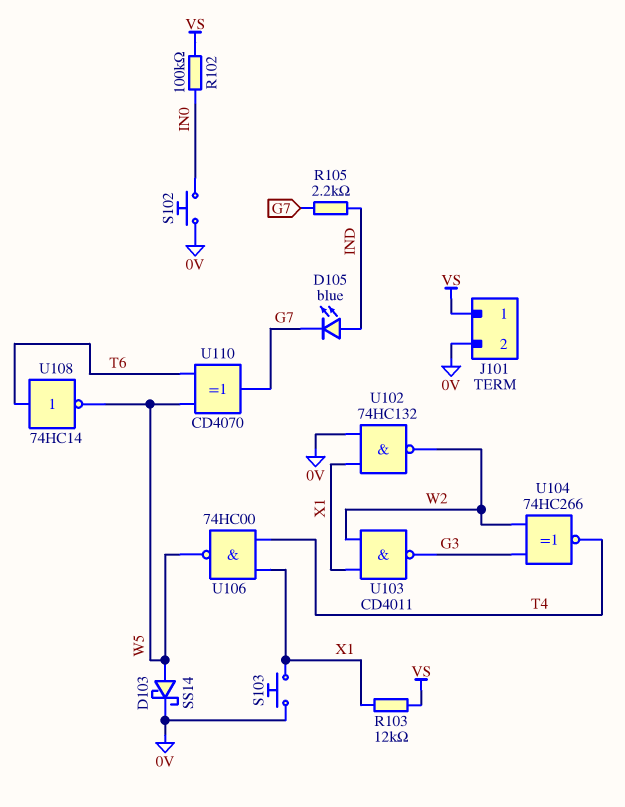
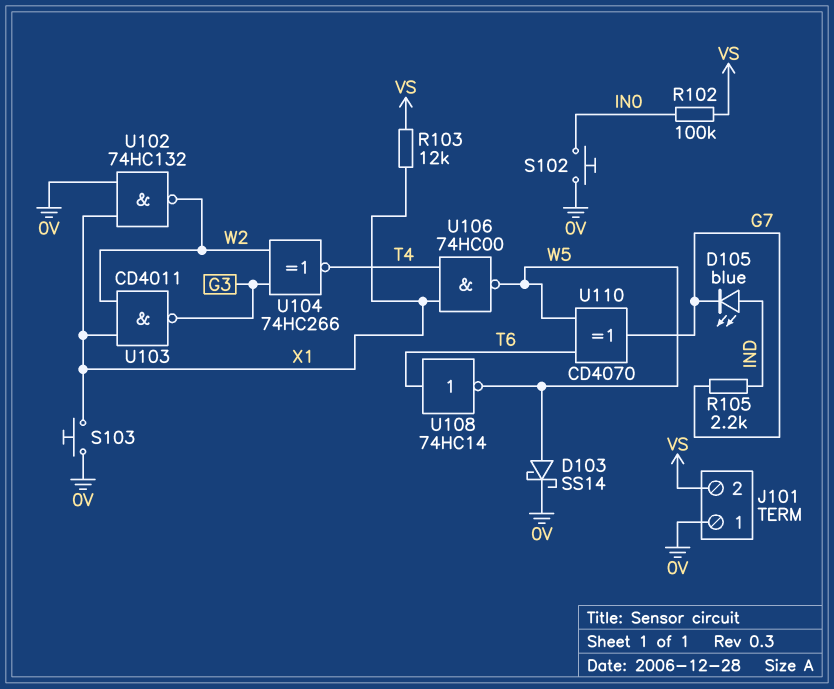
J101 pin 1: VS -> 0V
J101 pin 2: 0V -> VS

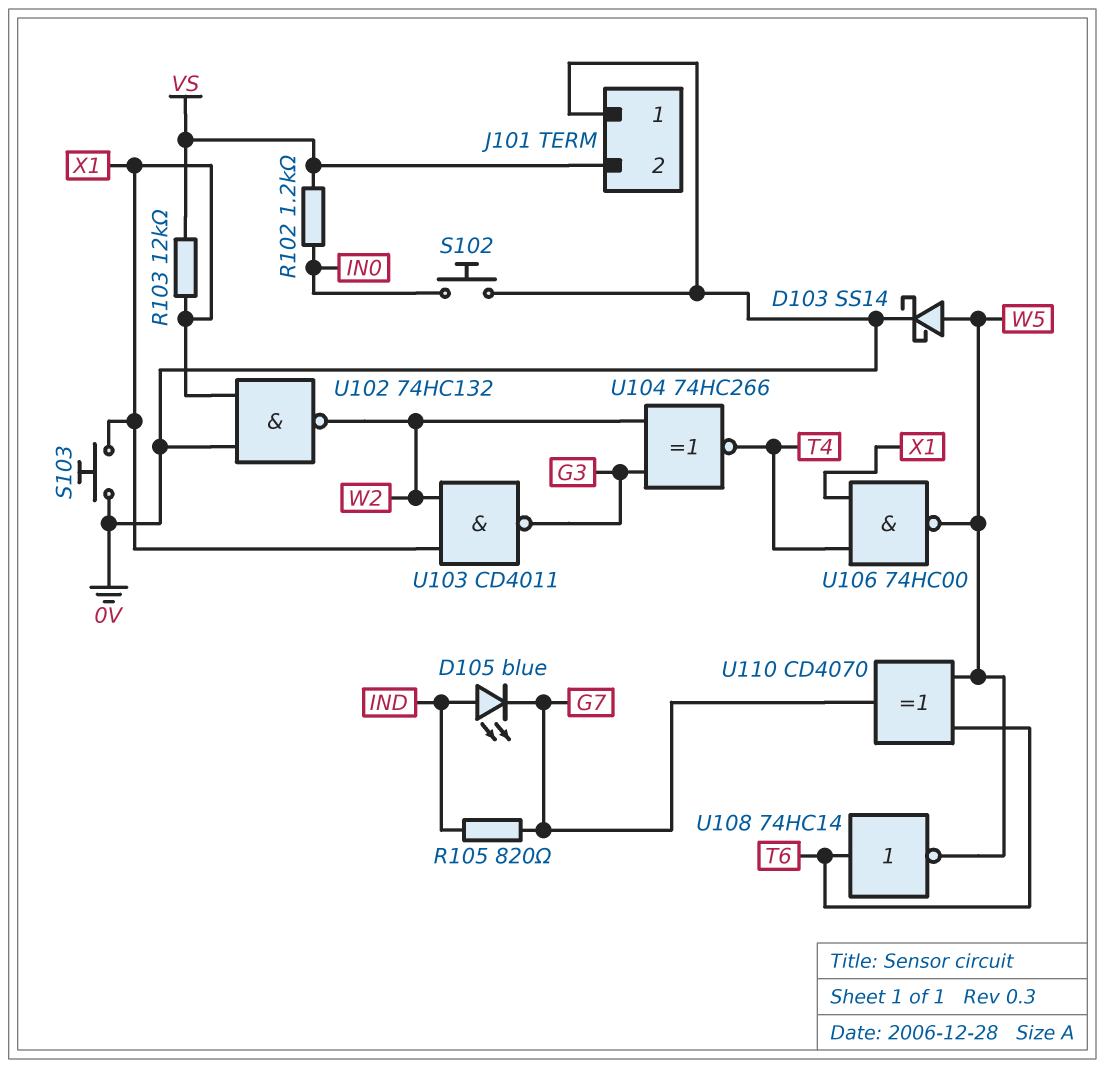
R102: 100k (IN0, VS) -> 1.2k (IN0, VS)
R105: 2.2k (G7, IND) -> 820 (G7, IND)

